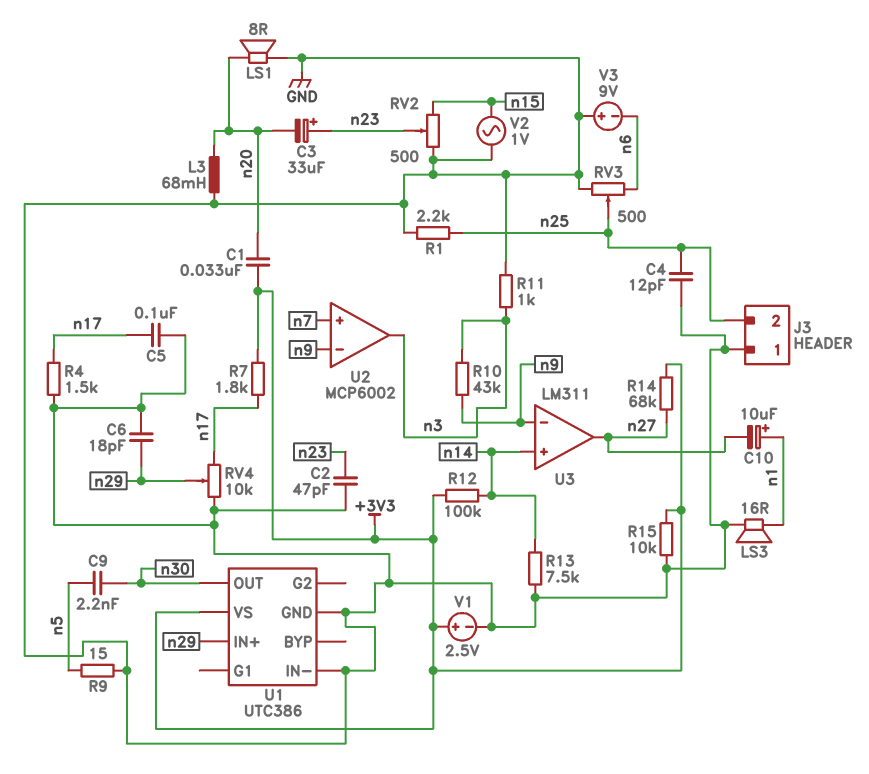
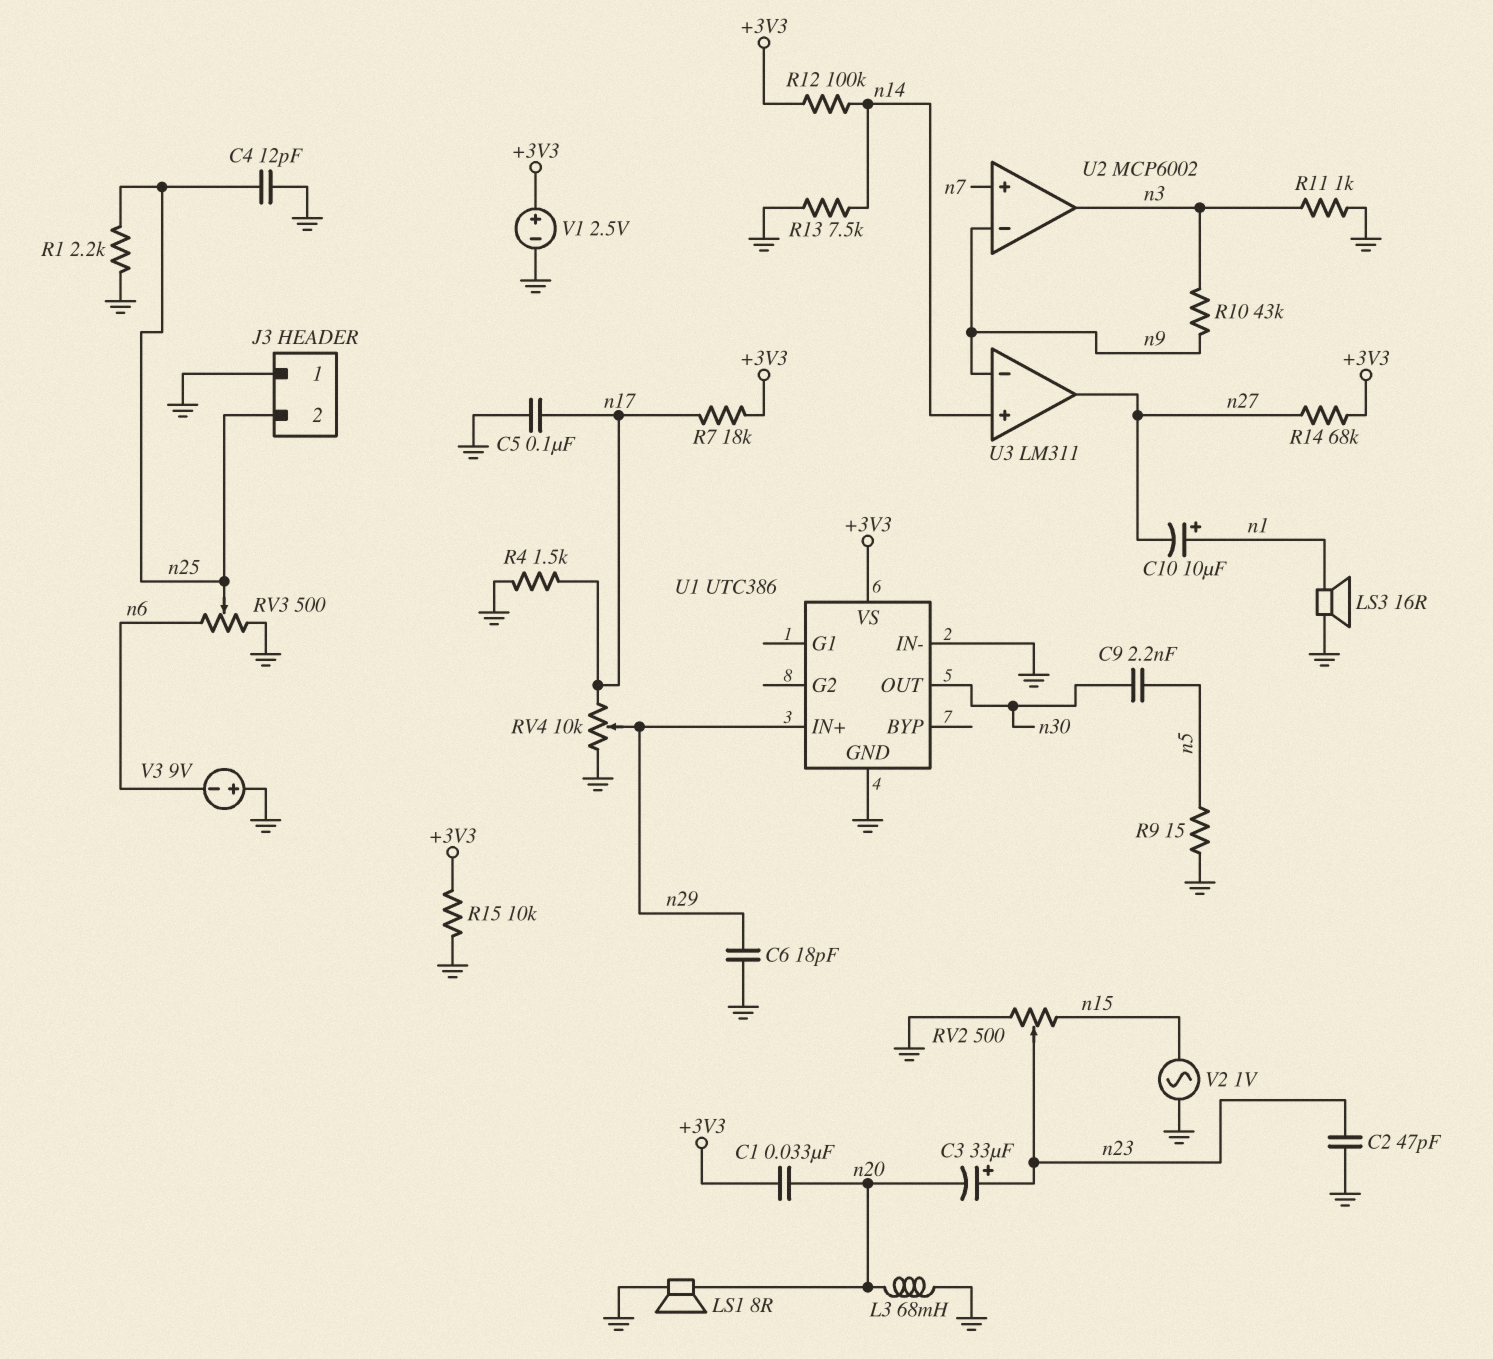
R7: 1.8k (+3V3, n17) -> 18k (+3V3, n17)

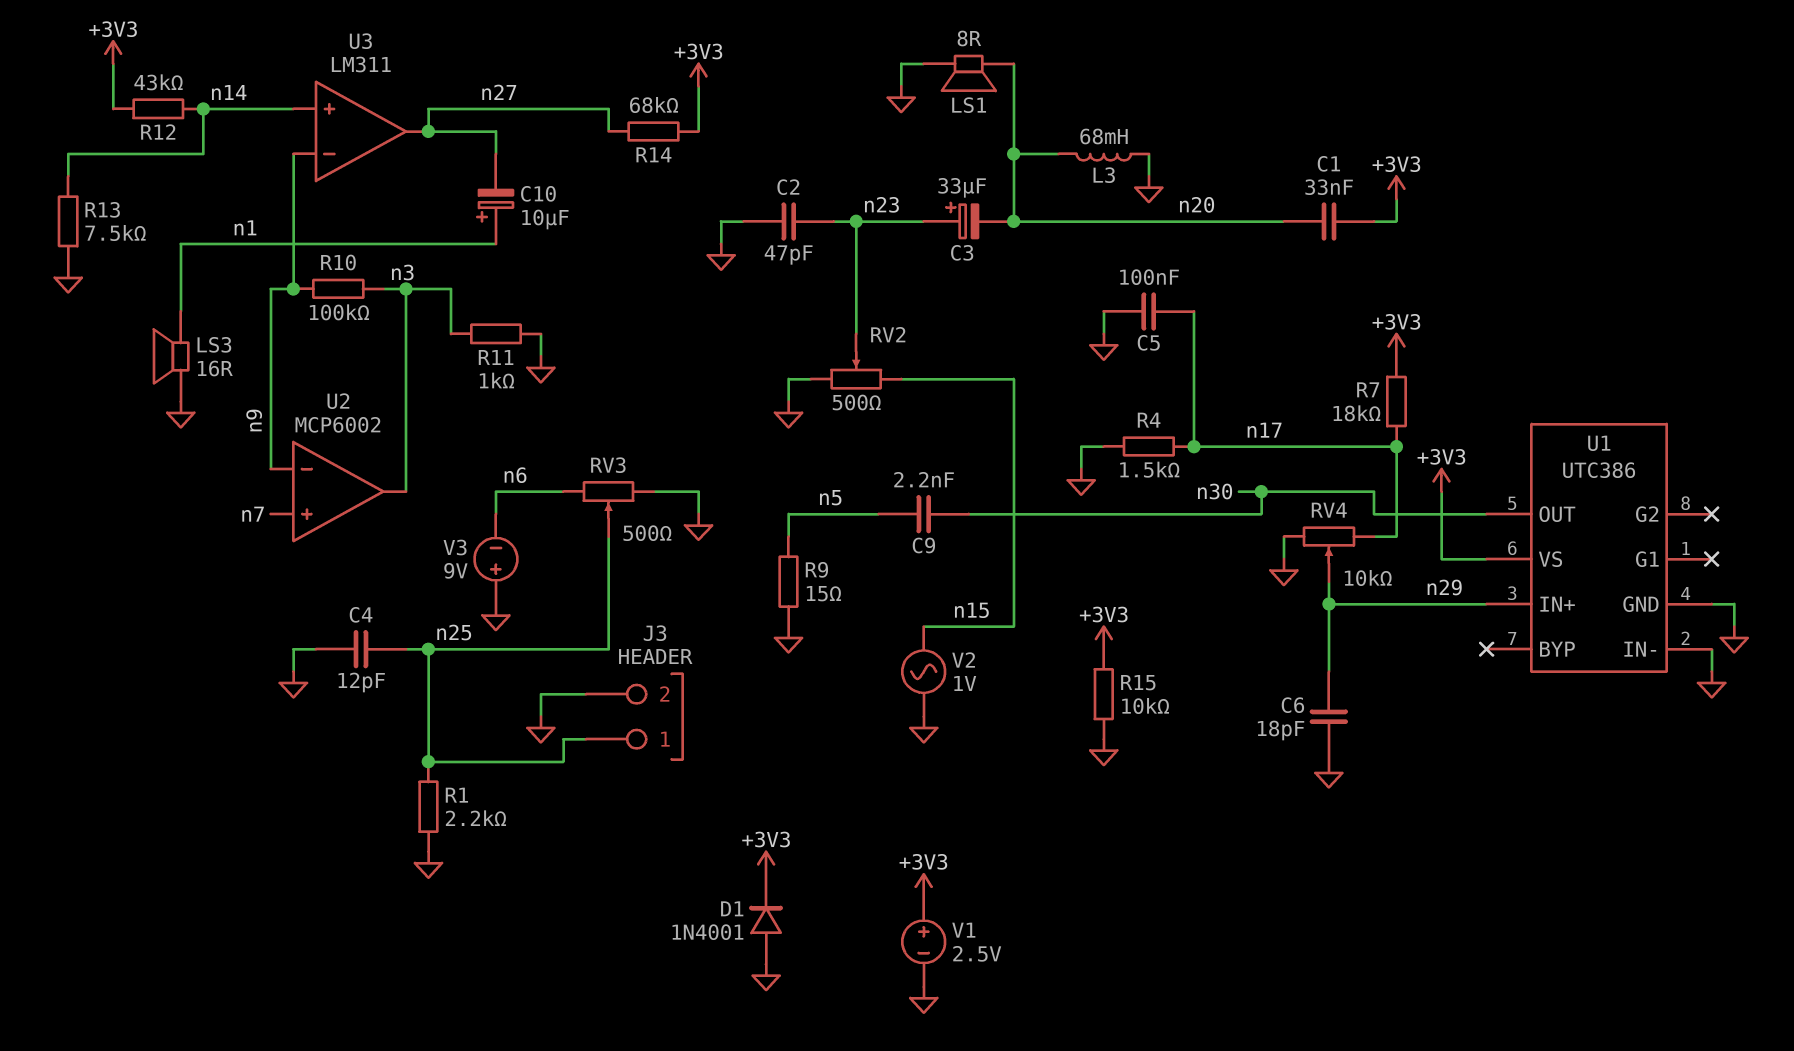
D1: none -> diode 1N4001 (A GND, K +3V3)
J3 pin 1: GND -> n25
J3 pin 2: n25 -> GND
R10: 43k (n3, n9) -> 100k (n3, n9)
R12: 100k (+3V3, n14) -> 43k (+3V3, n14)

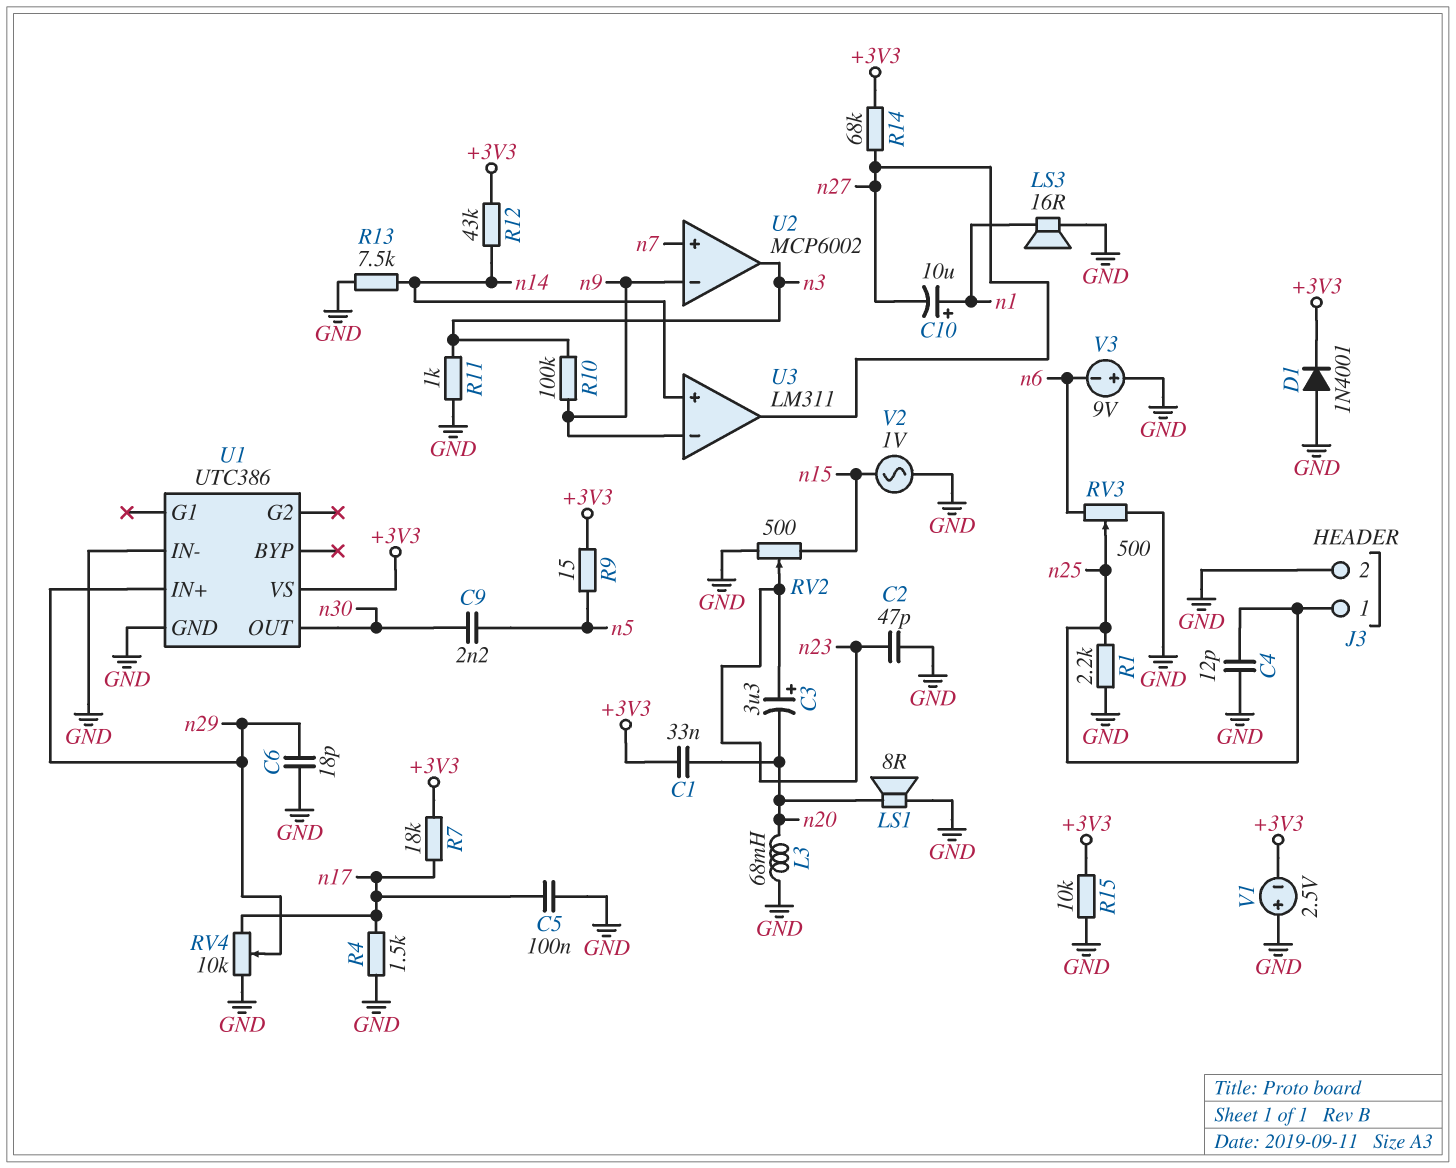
C3: 33uF (plus n23, minus n20) -> 3.3uF (plus n23, minus n20)
R9: 15 (GND, n5) -> 15 (+3V3, n5)
V1: 2.5V (plus +3V3, minus GND) -> 2.5V (plus GND, minus +3V3)

